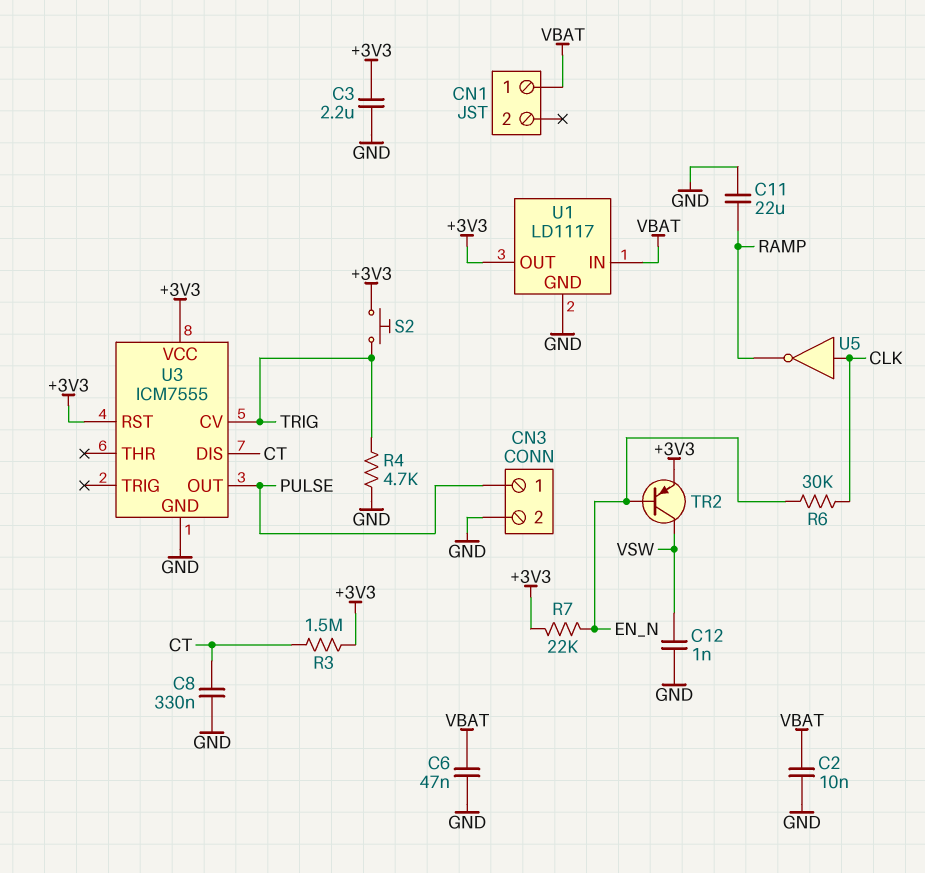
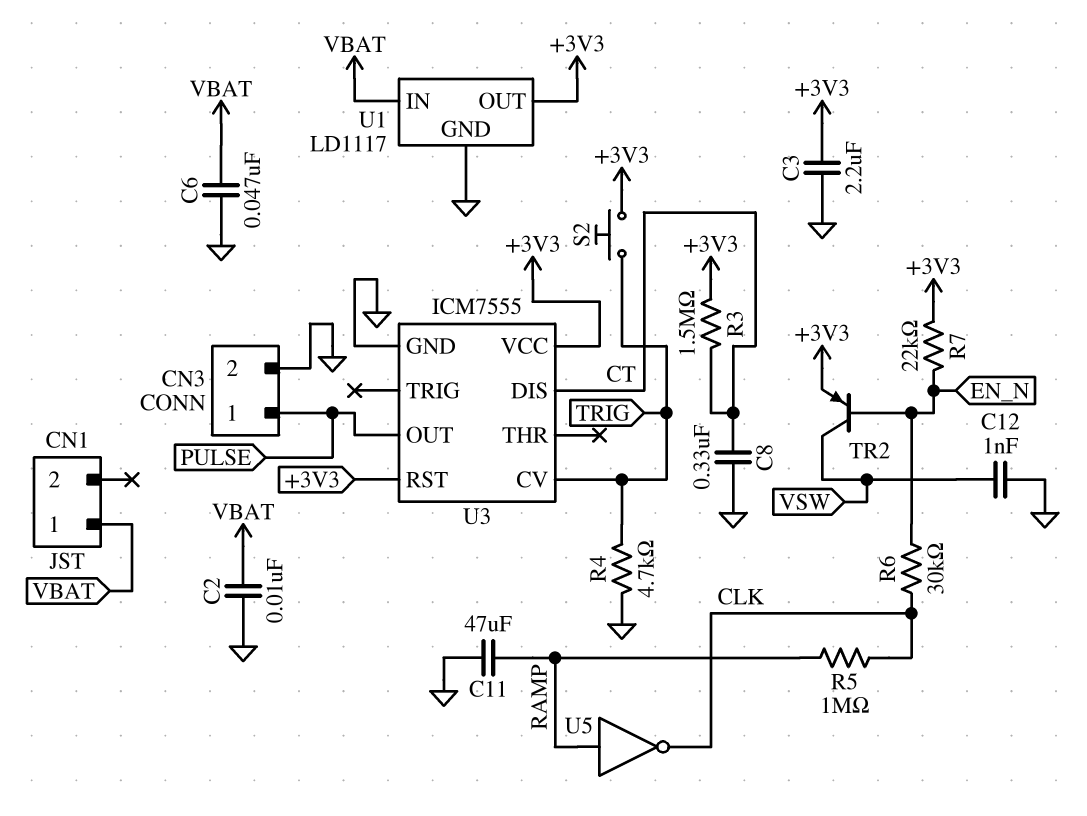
C11: 22uF (GND, RAMP) -> 47uF (GND, RAMP)
R5: none -> 1M (CLK, RAMP)
U5: NOT (in CLK, out RAMP) -> NOT (in RAMP, out CLK)

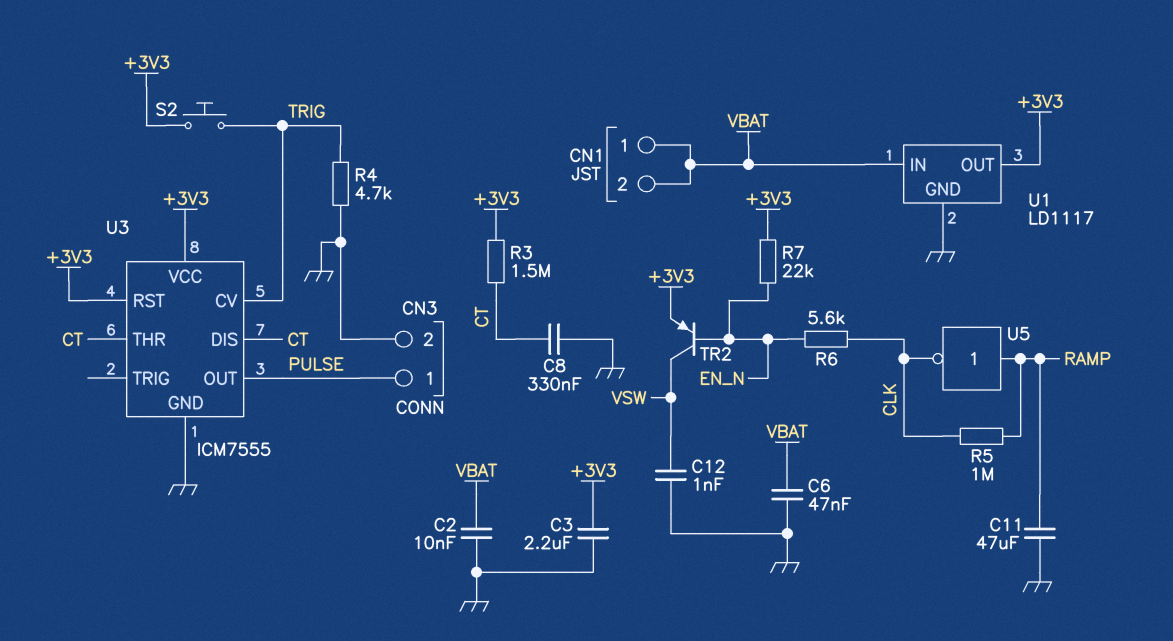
CN1 pin 2: none -> VBAT
R6: 30k (CLK, EN_N) -> 5.6k (CLK, EN_N)
U3 pin THR: none -> CT

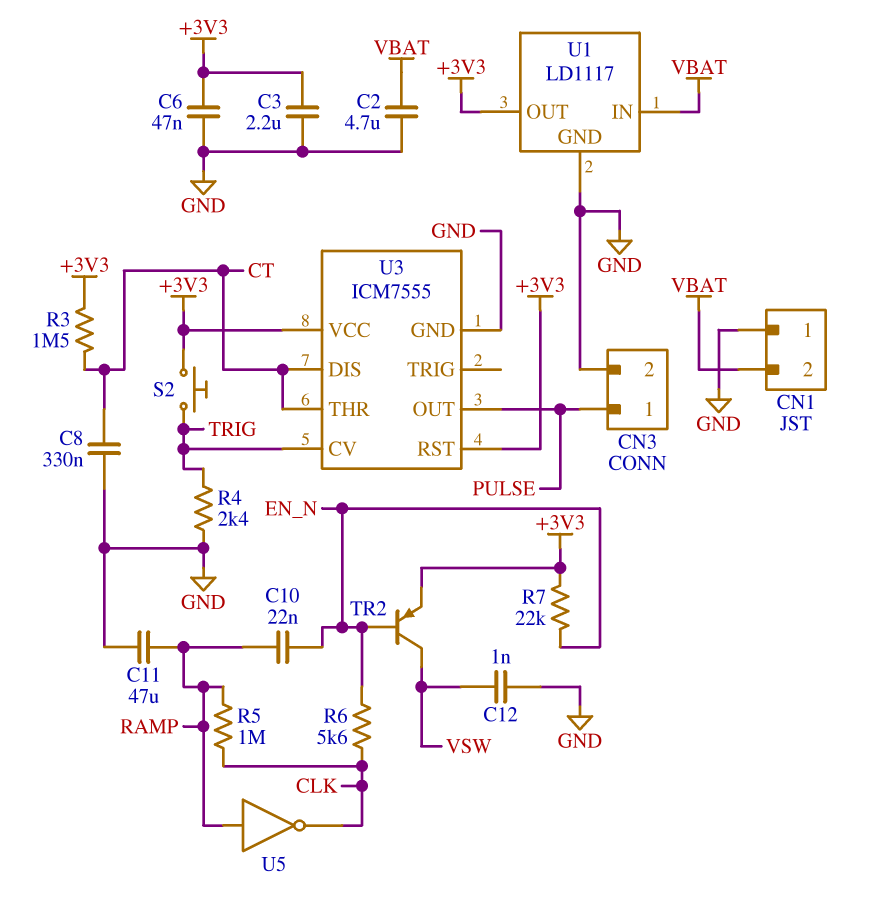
C2: 10nF (GND, VBAT) -> 4.7uF (GND, VBAT)
C6: 47nF (GND, VBAT) -> 47nF (+3V3, GND)
C10: none -> 22nF (EN_N, RAMP)
CN1 pin 1: VBAT -> GND
R4: 4.7k (GND, TRIG) -> 2.4k (GND, TRIG)

